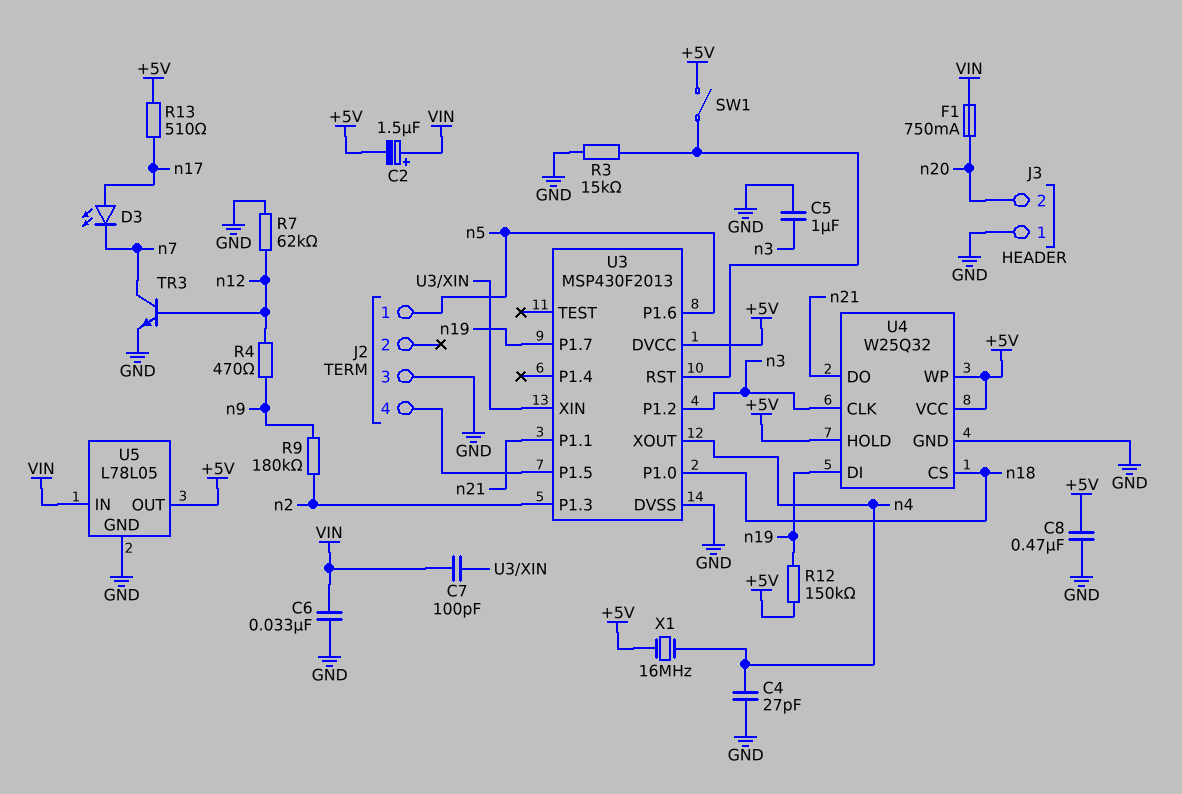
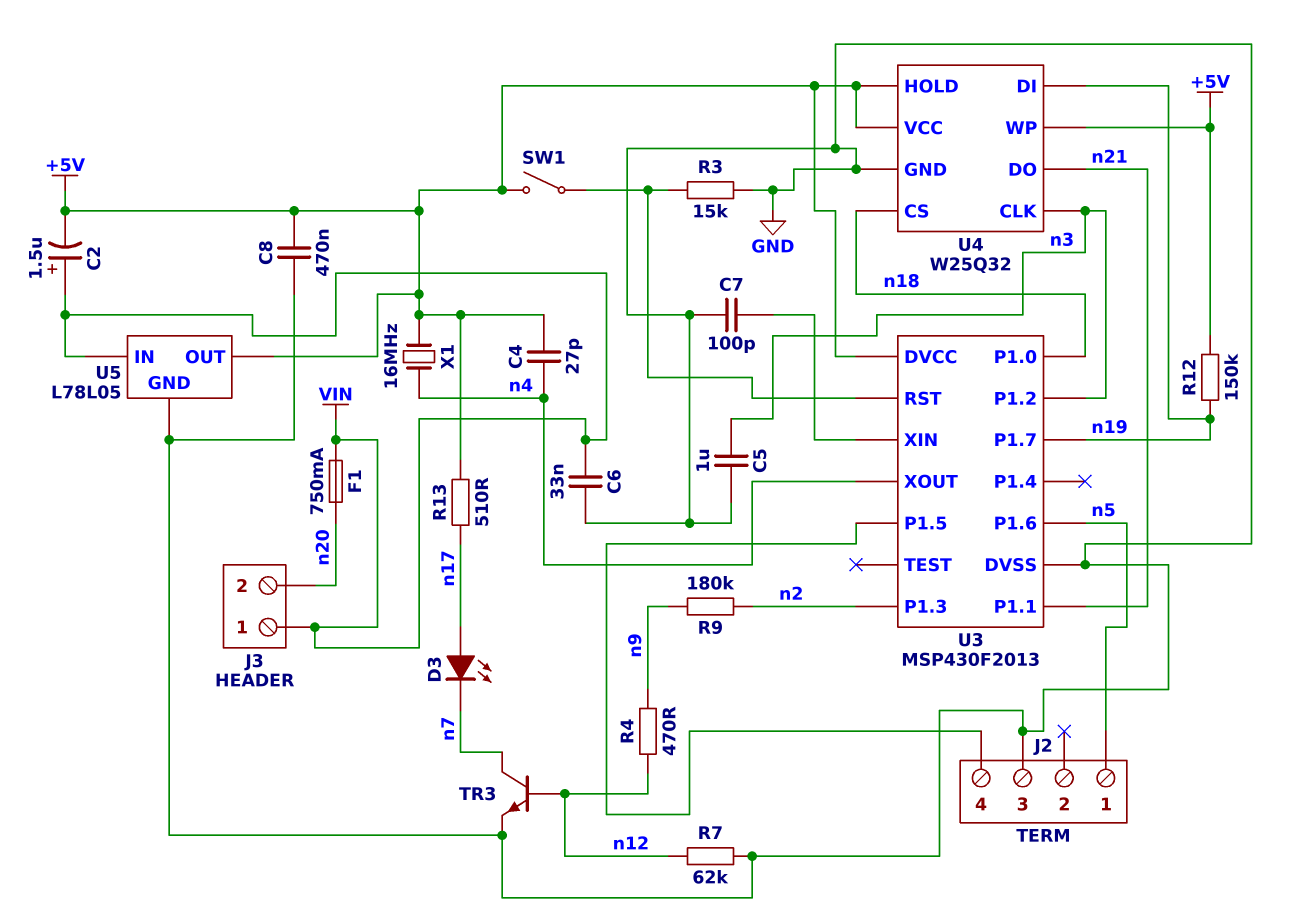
C4: 27pF (GND, n4) -> 27pF (+5V, n4)
C7: 100pF (U3/XIN, VIN) -> 100pF (GND, U3/XIN)
J3 pin 1: GND -> VIN

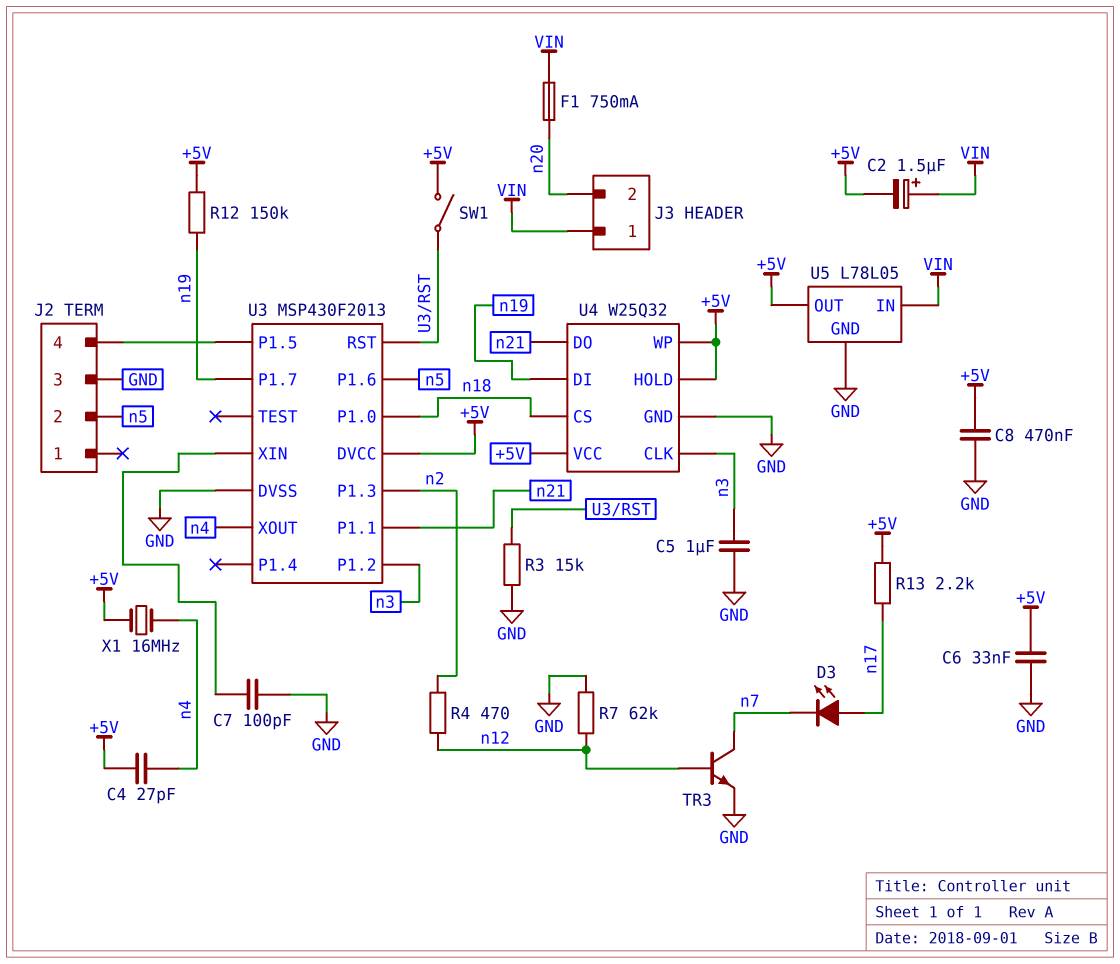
C6: 33nF (GND, VIN) -> 33nF (+5V, GND)
J2 pin 1: n5 -> none
J2 pin 2: none -> n5
R4: 470 (n9, n12) -> 470 (n2, n12)
R9: 180k (n2, n9) -> none
R13: 510 (+5V, n17) -> 2.2k (+5V, n17)

